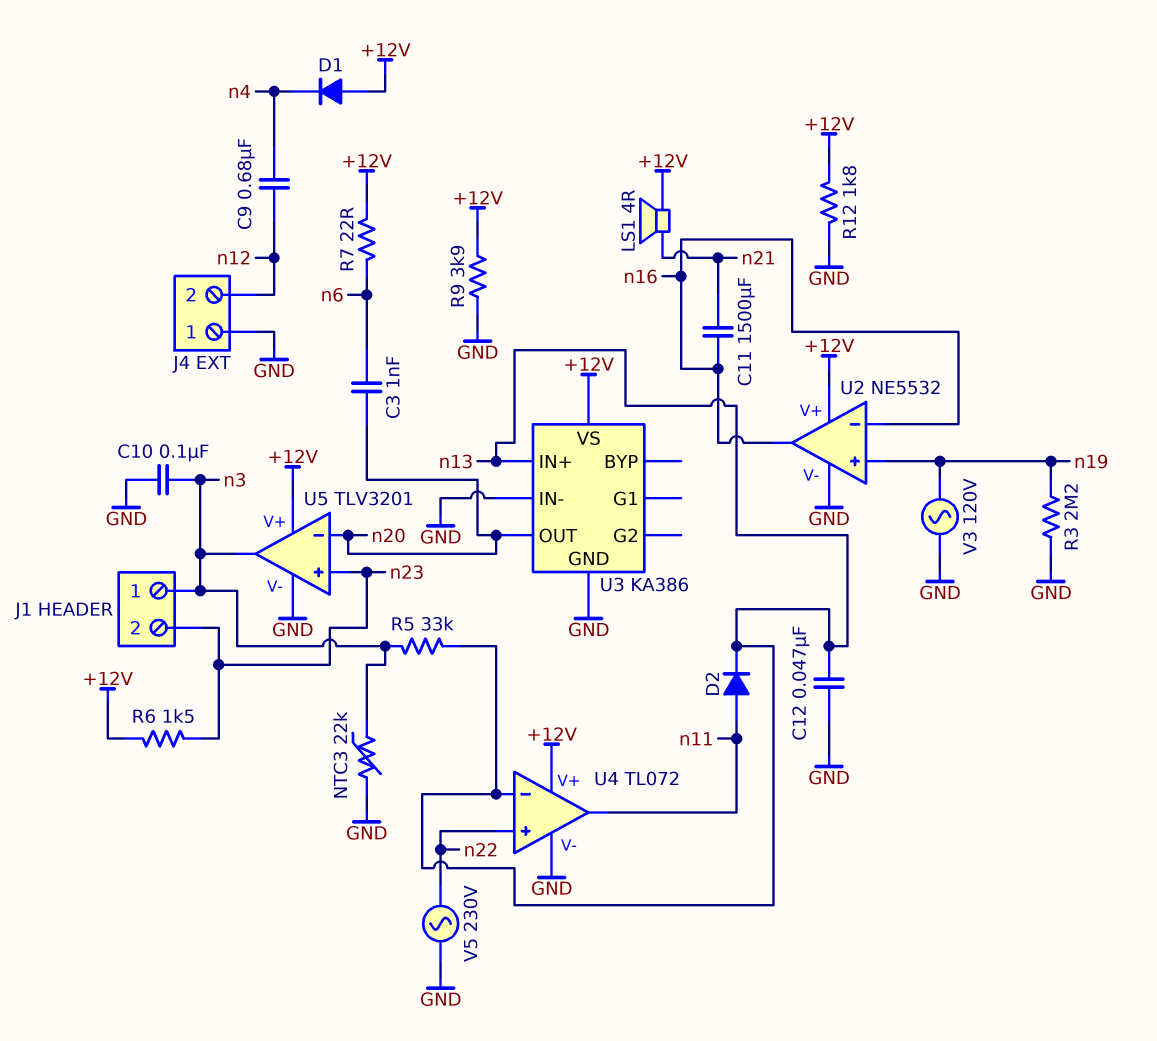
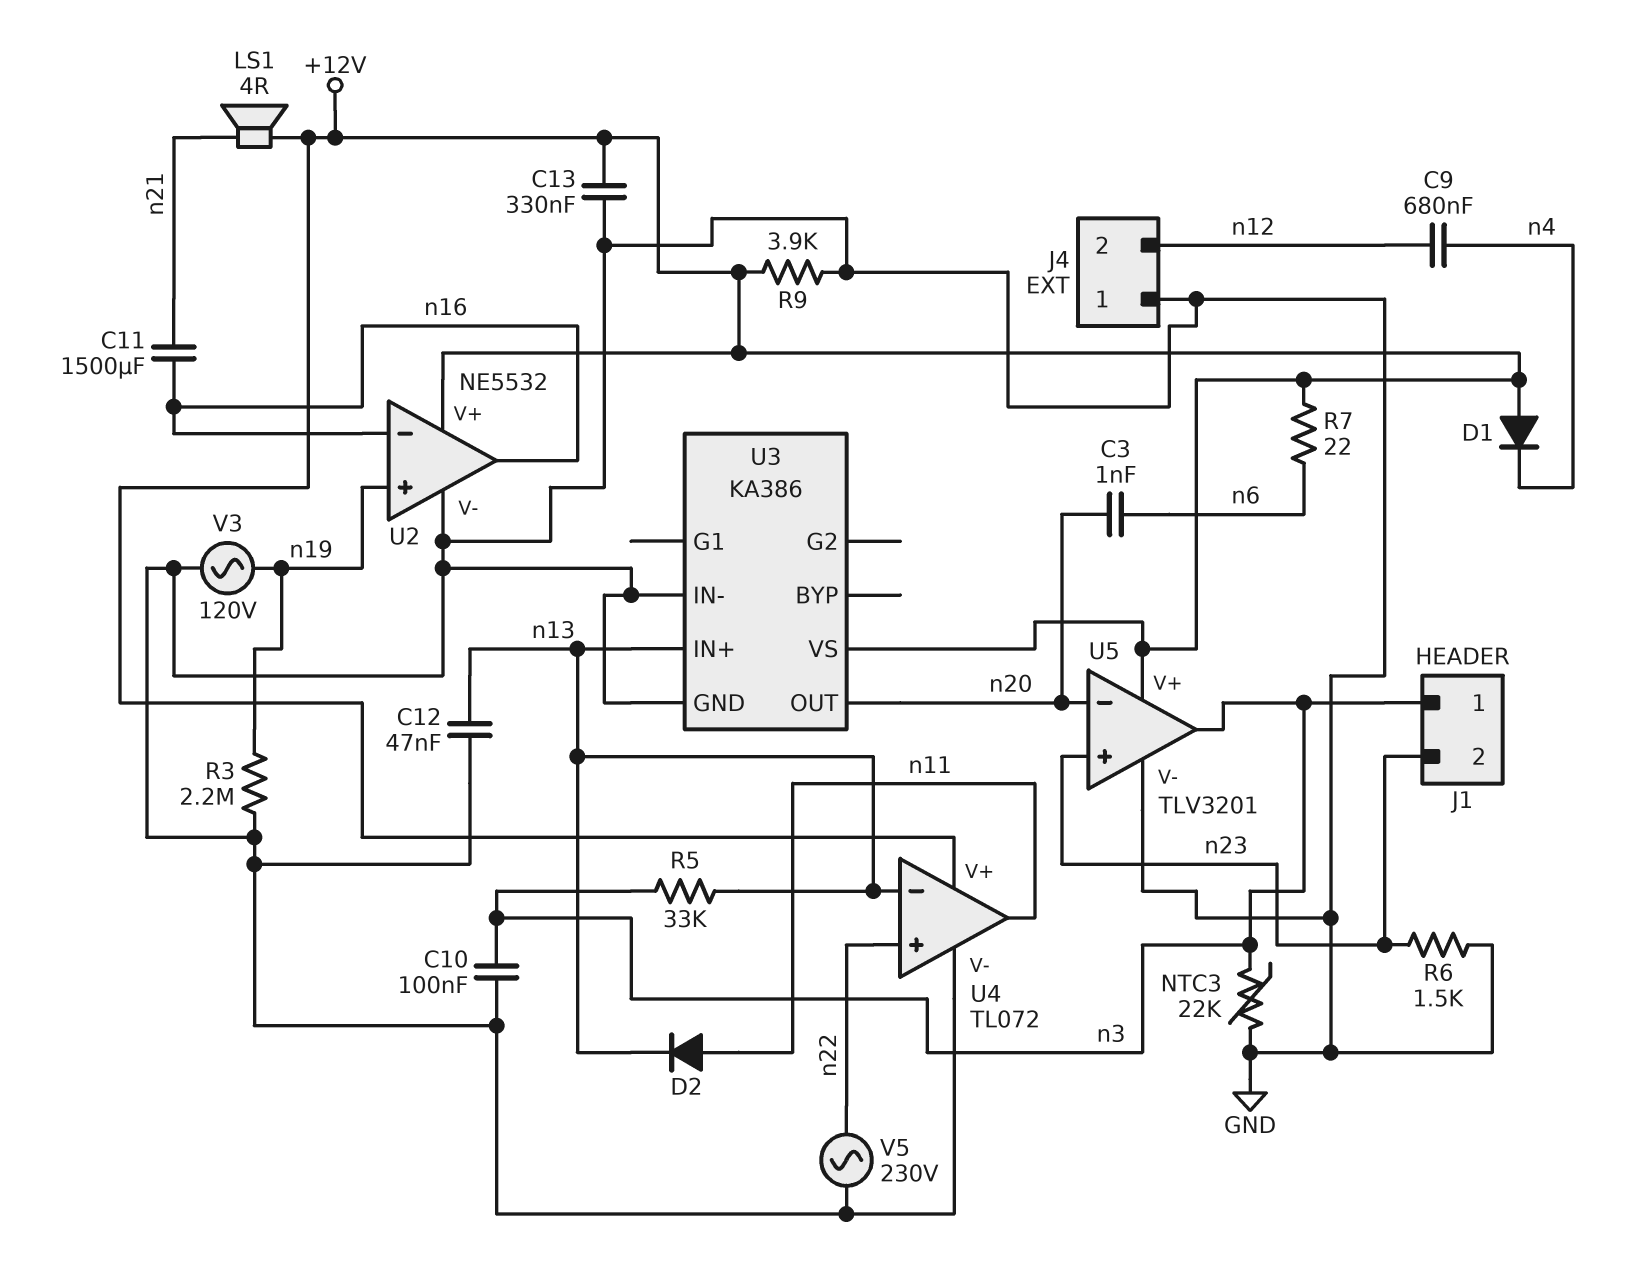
C13: none -> 330nF (+12V, GND)
R6: 1.5k (+12V, n23) -> 1.5k (GND, n23)
R12: 1.8k (+12V, GND) -> none

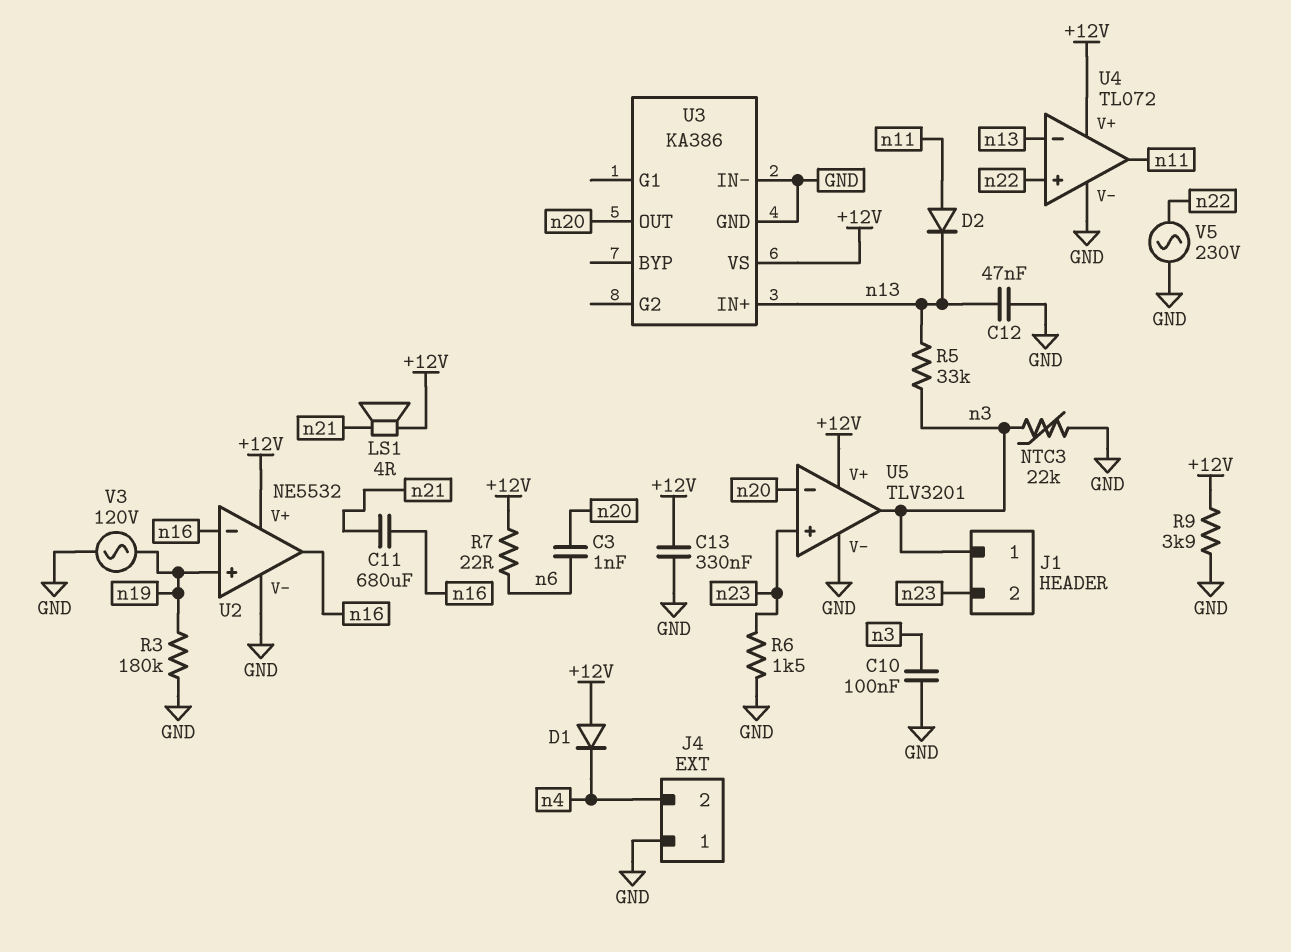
C9: 680nF (n4, n12) -> none
C11: 1500uF (n16, n21) -> 680uF (n16, n21)
J4 pin 2: n12 -> n4
R3: 2.2M (GND, n19) -> 180k (GND, n19)

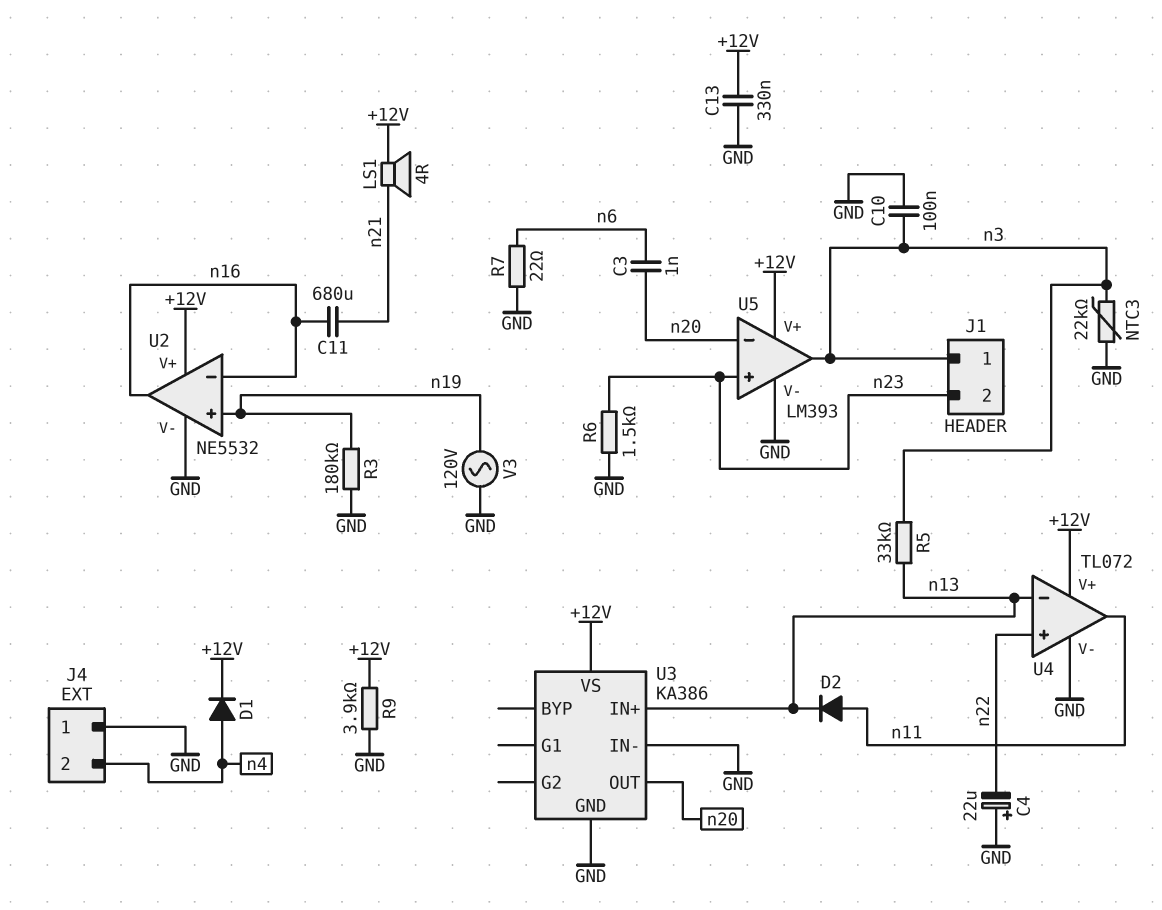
C4: none -> 22uF (plus GND, minus n22)
C12: 47nF (GND, n13) -> none
D1: diode (A +12V, K n4) -> diode (A n4, K +12V)
R7: 22 (+12V, n6) -> 22 (GND, n6)
U5: TLV3201 -> LM393
V5: AC 230V (GND, n22) -> none

